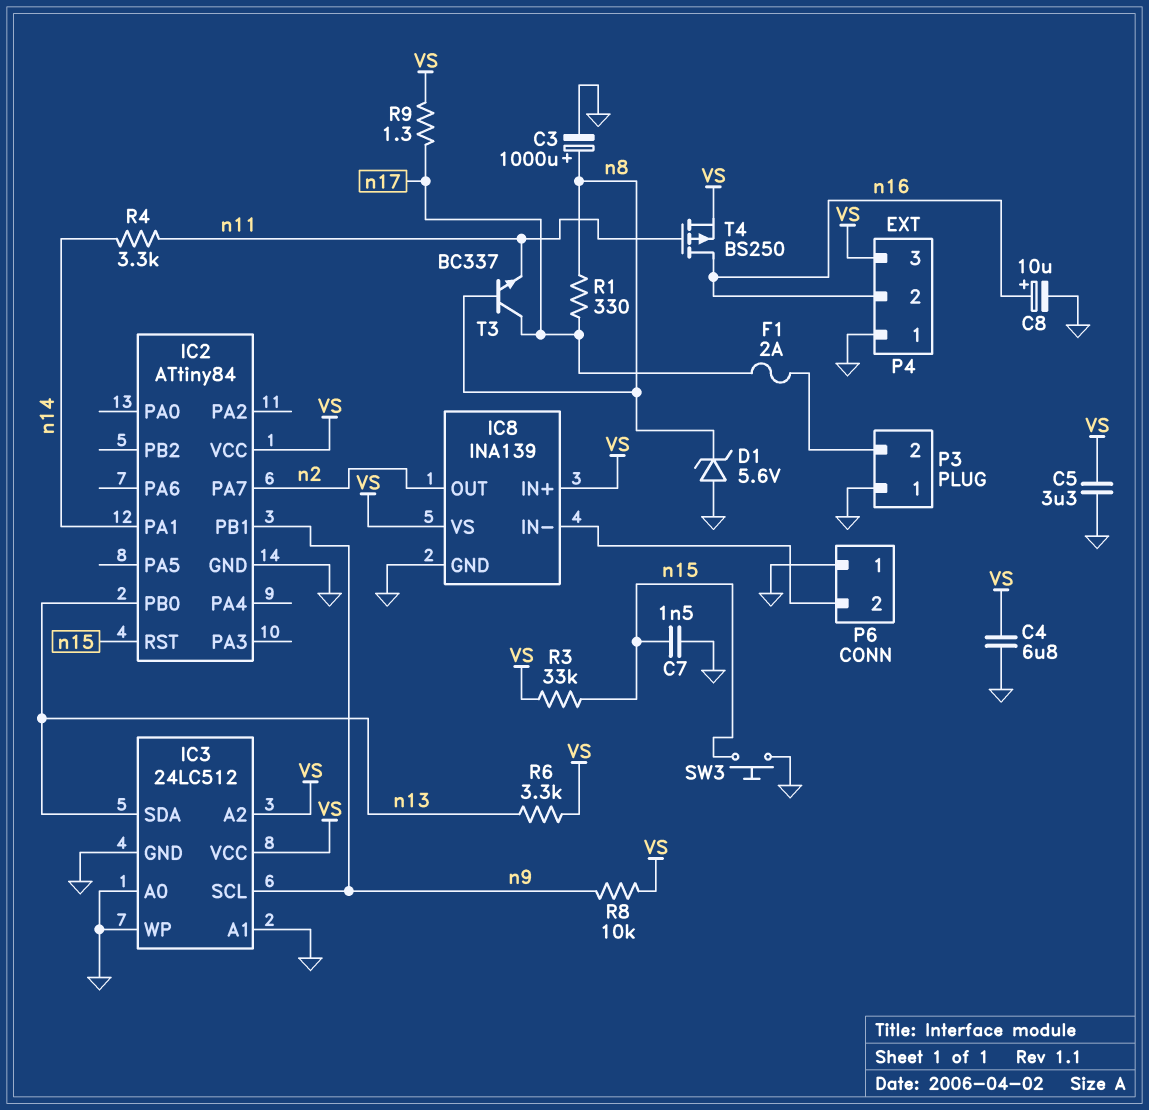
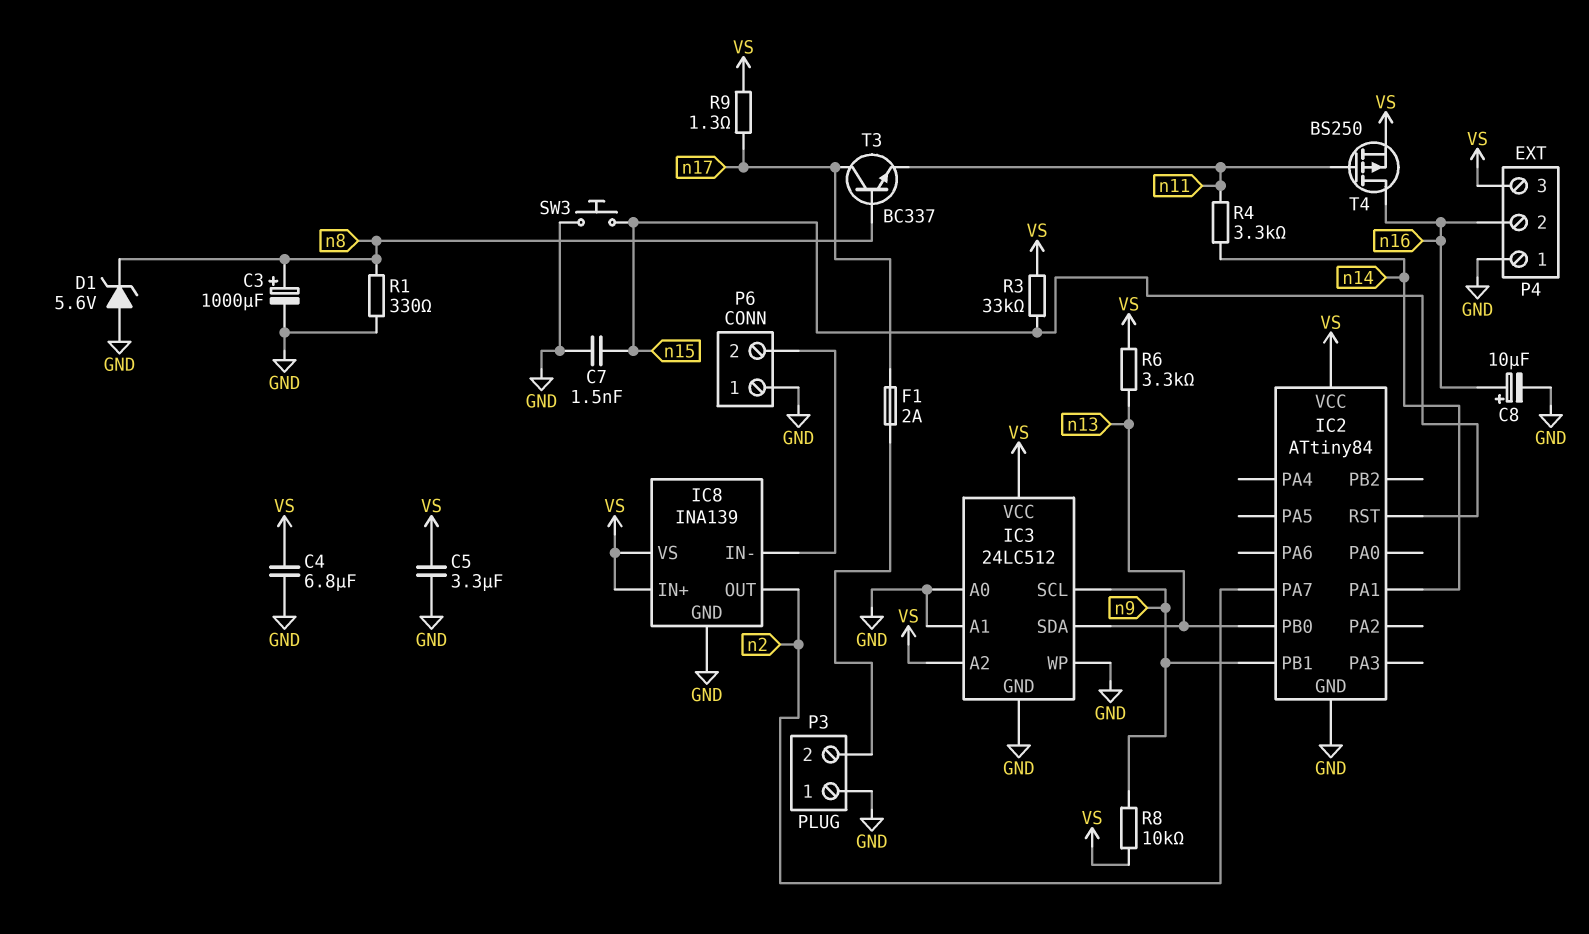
R1: 330 (n8, n17) -> 330 (GND, n8)

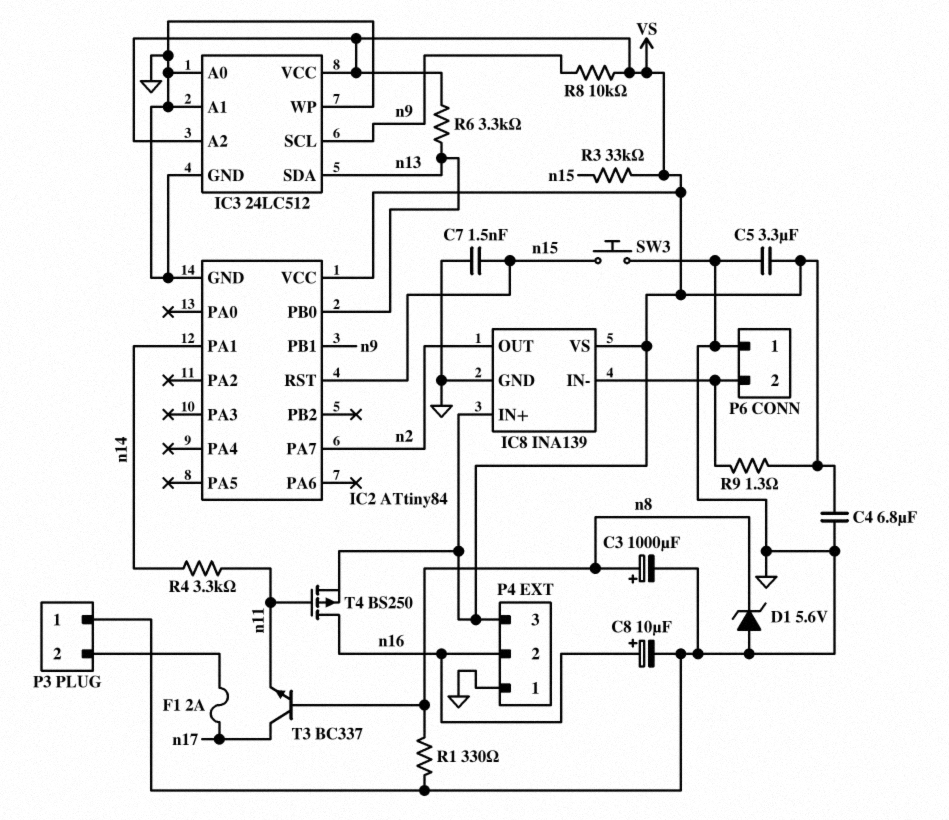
R9: 1.3 (VS, n17) -> 1.3 (IC8/IN-, VS)

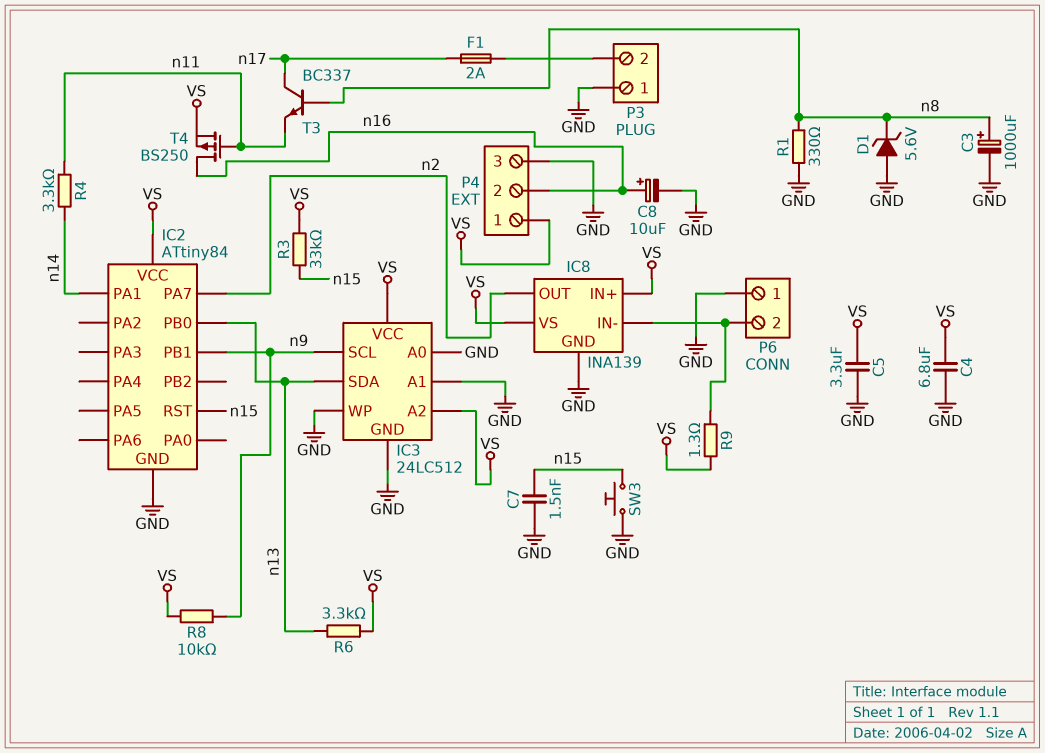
P4 pin 1: GND -> VS
P4 pin 3: VS -> GND

